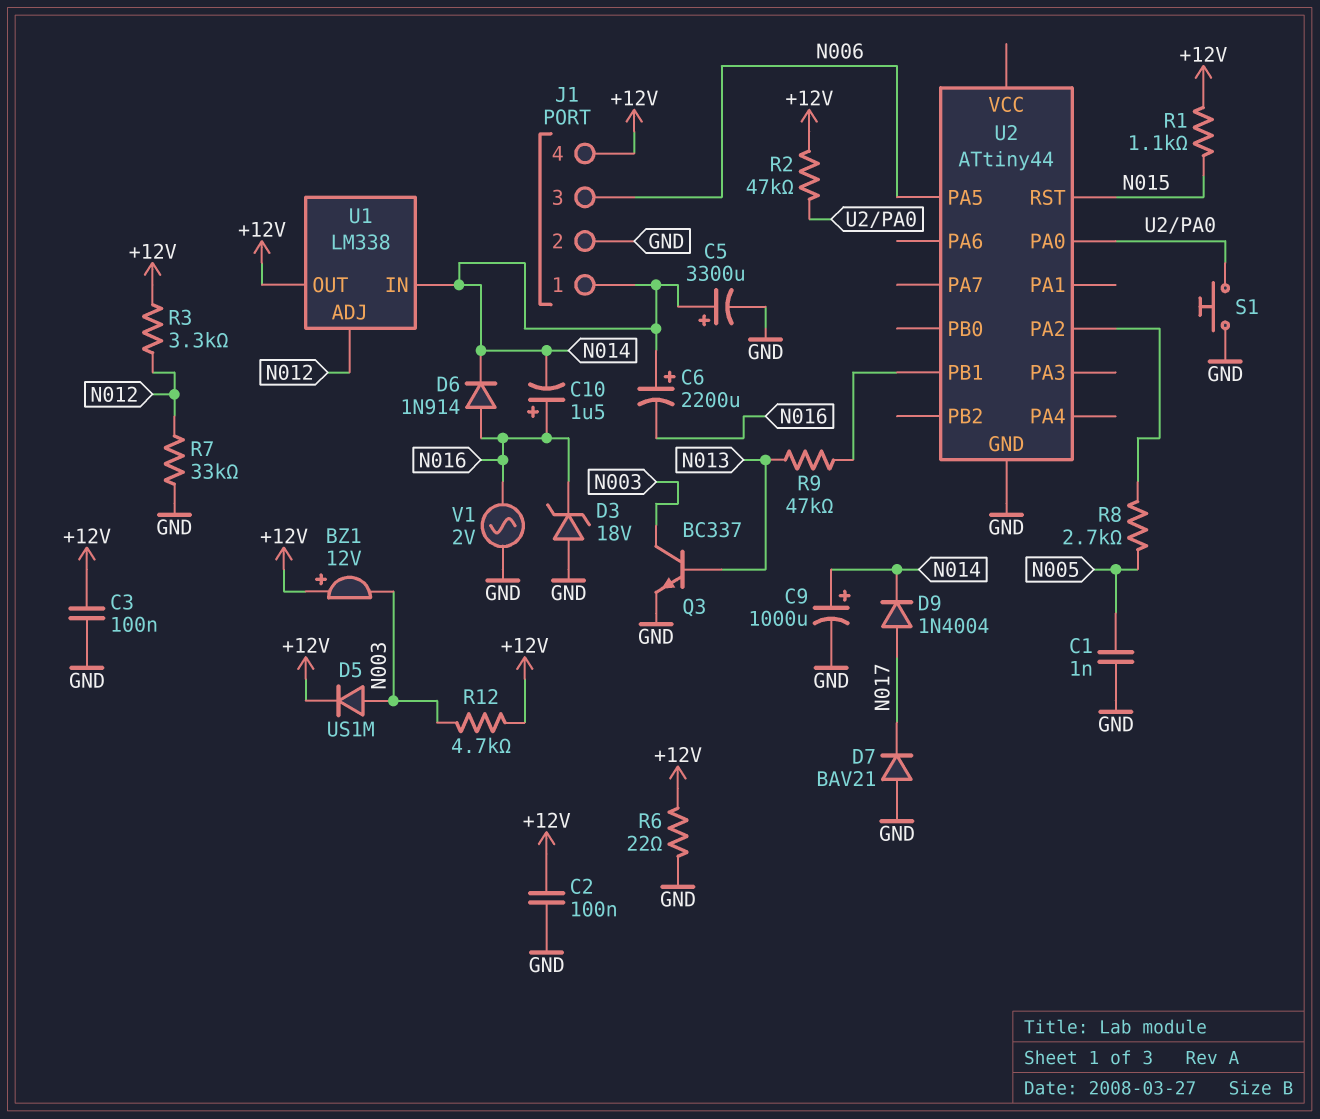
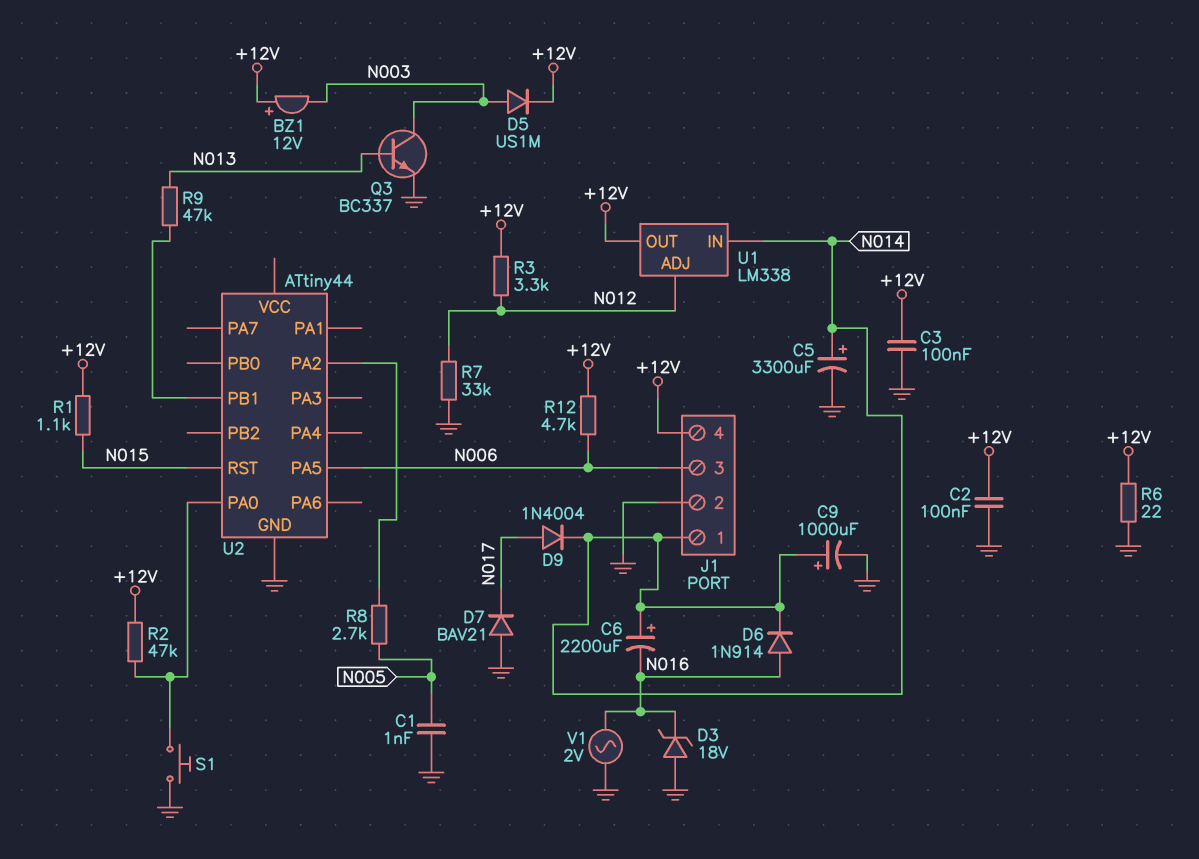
C10: 1.5uF (plus N016, minus N014) -> none
R12: 4.7k (+12V, N003) -> 4.7k (+12V, N006)

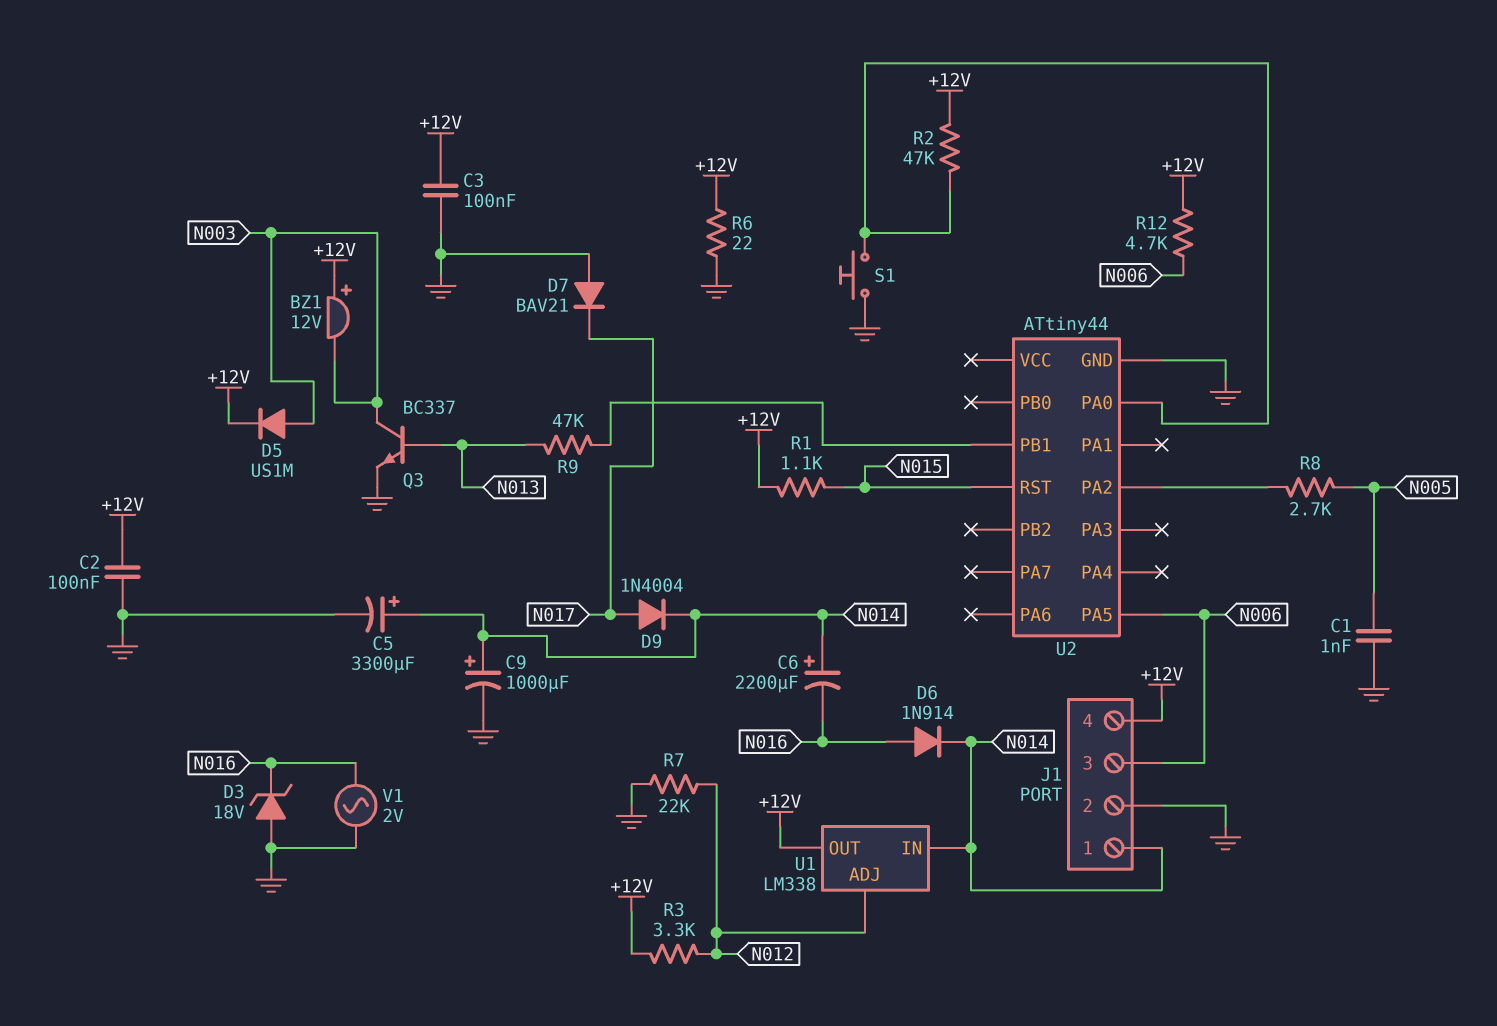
R7: 33k (GND, N012) -> 22k (GND, N012)

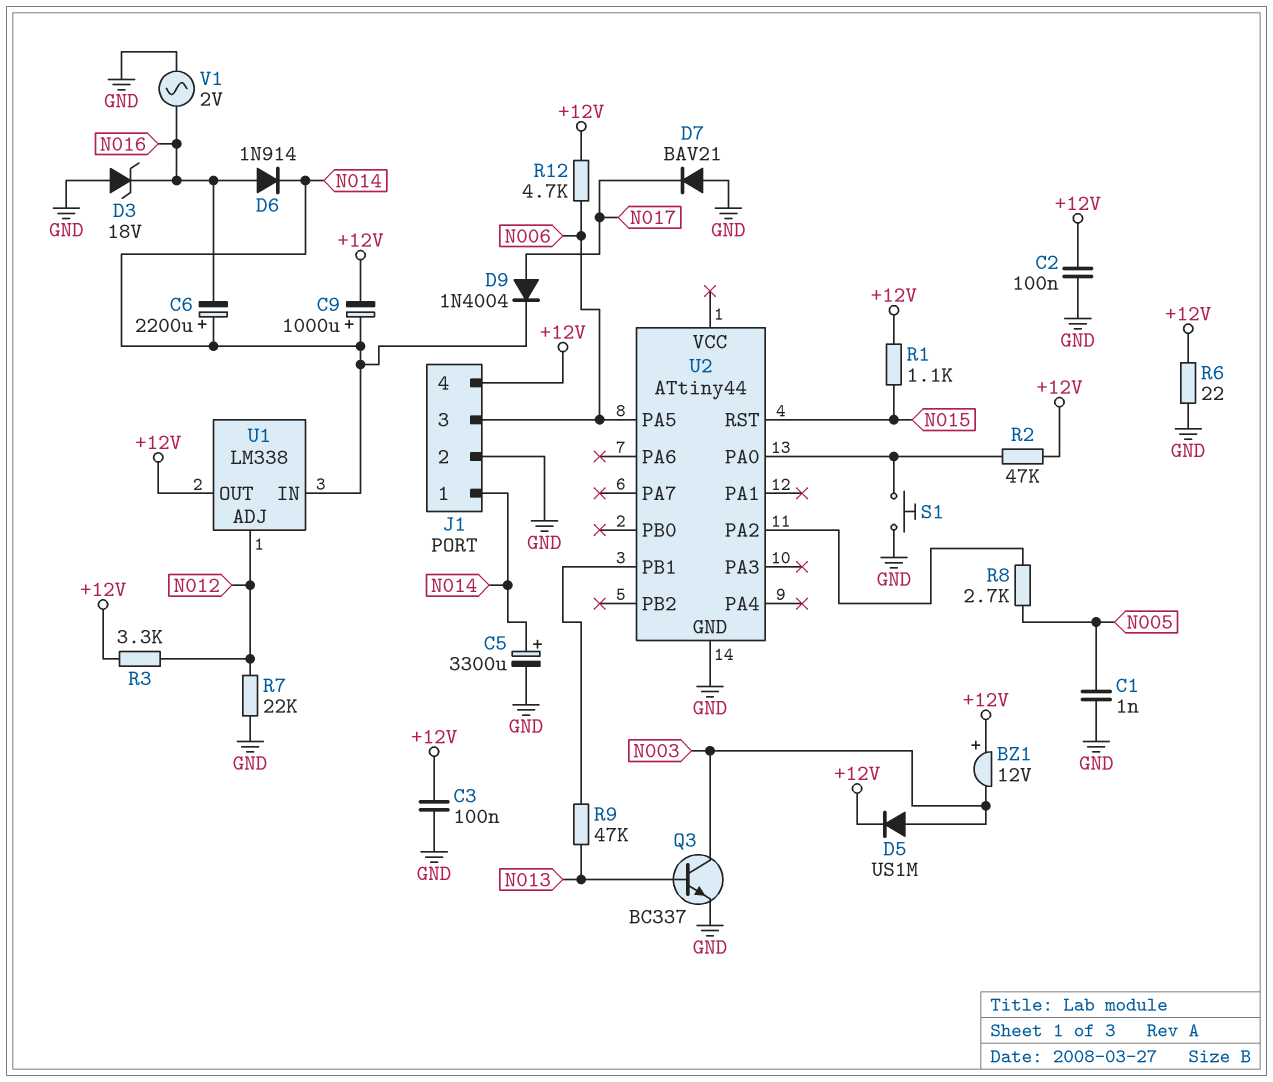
C9: 1000uF (plus N014, minus GND) -> 1000uF (plus N014, minus +12V)

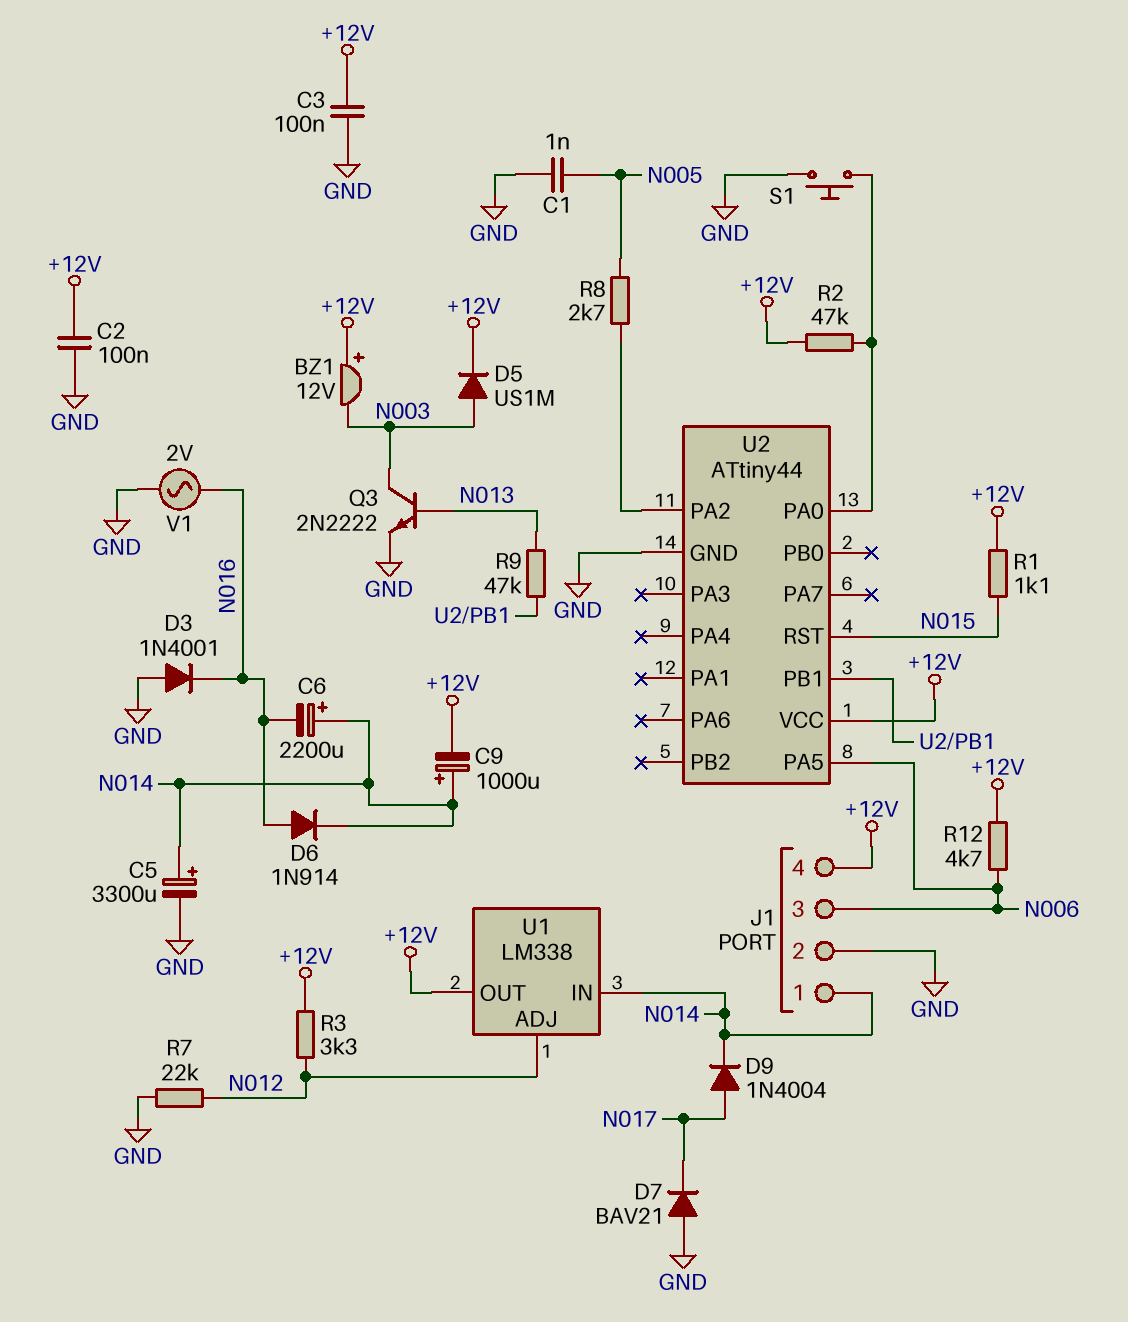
D3: zener 18V (A GND, K N016) -> diode 1N4001 (A GND, K N016)
Q3: NPN BC337 (B N013, C N003, E GND) -> NPN 2N2222 (B N013, C N003, E GND)
R6: 22 (+12V, GND) -> none
U2 pin VCC: none -> +12V

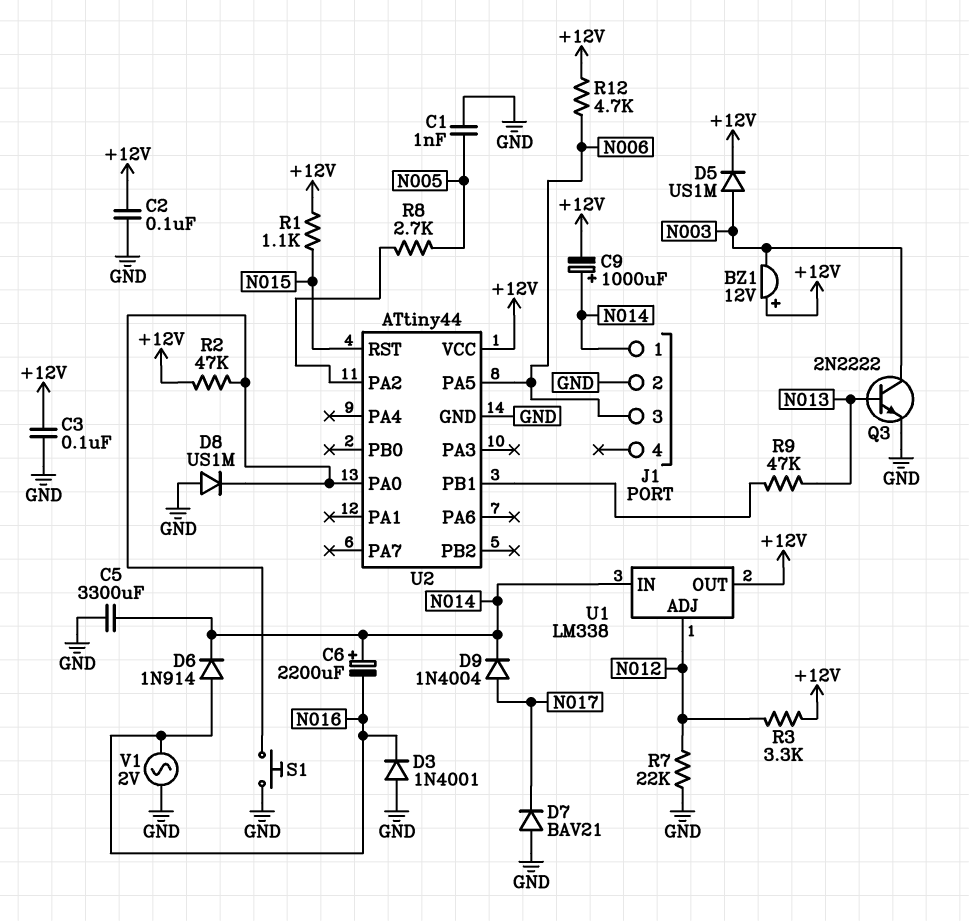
C5: 3300uF (plus N014, minus GND) -> 3300uF (GND, N014)
D8: none -> diode US1M (A GND, K U2/PA0)
J1 pin 4: +12V -> none

